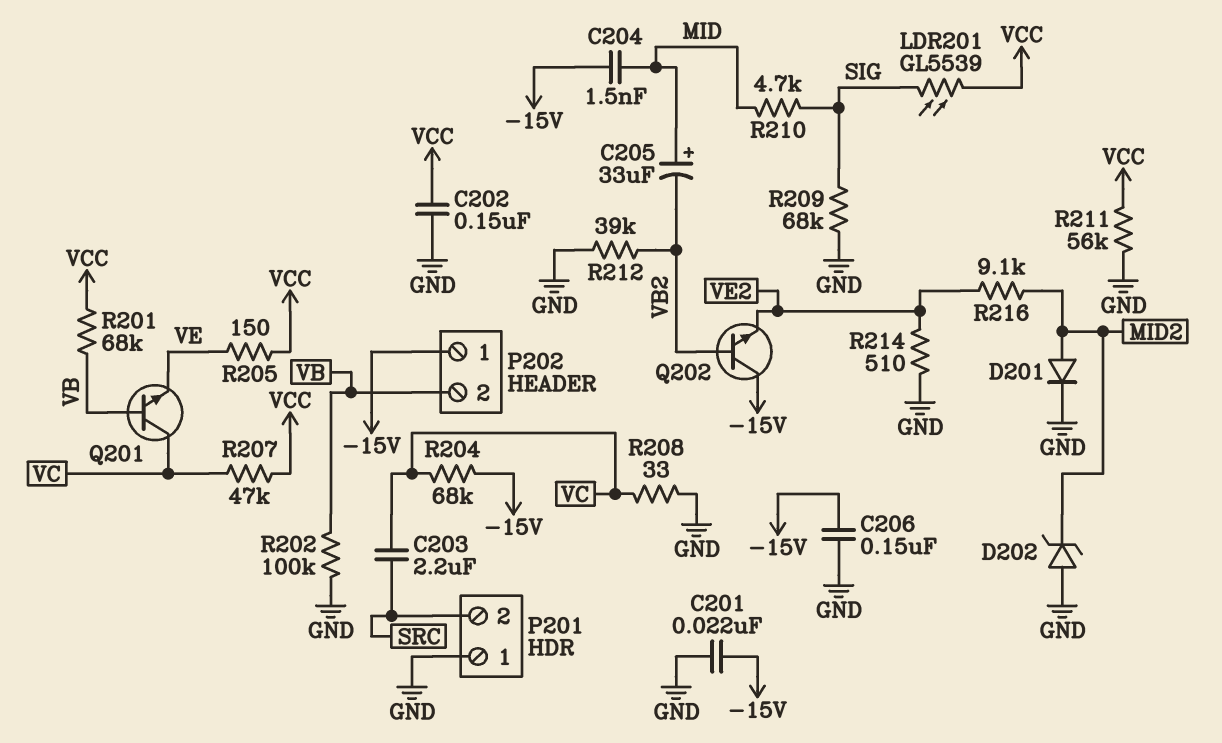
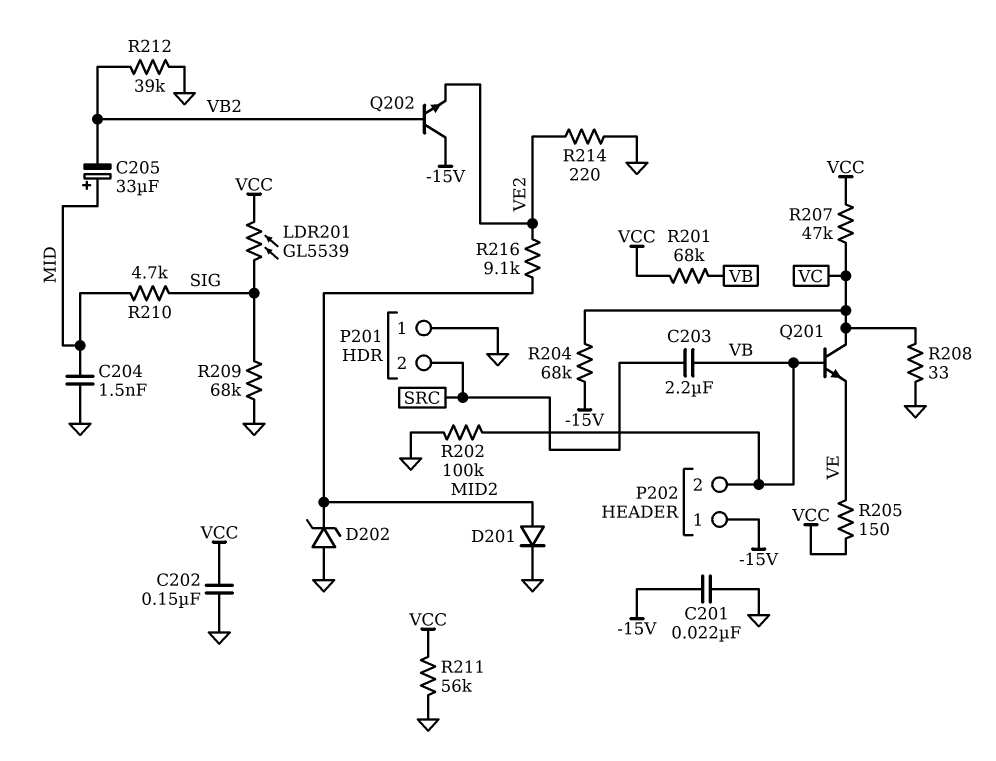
C203: 2.2uF (SRC, VC) -> 2.2uF (SRC, VB)
C204: 1.5nF (-15V, MID) -> 1.5nF (GND, MID)
C206: 150nF (-15V, GND) -> none
R214: 510 (GND, VE2) -> 220 (GND, VE2)

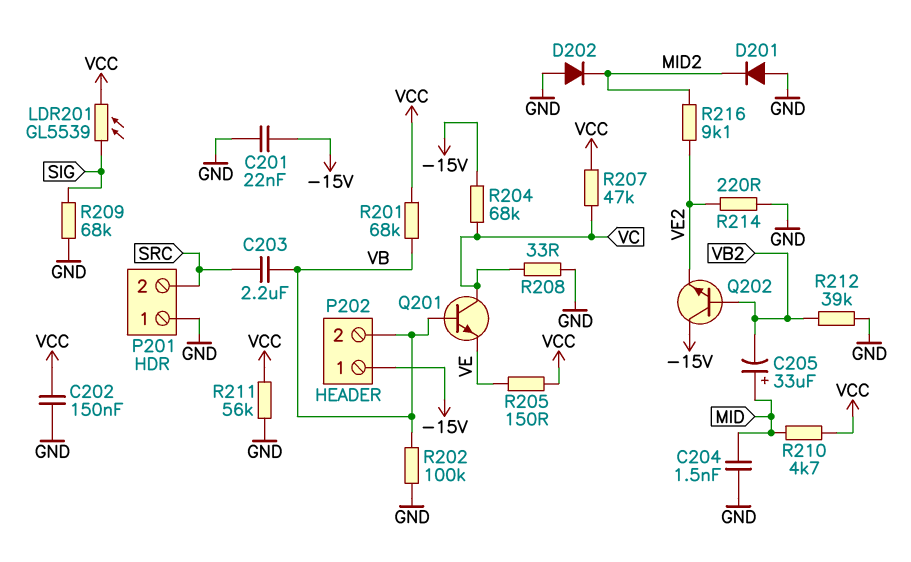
D201: diode (A MID2, K GND) -> diode (A GND, K MID2)
D202: zener (A GND, K MID2) -> diode (A GND, K MID2)
R210: 4.7k (MID, SIG) -> 4.7k (MID, VCC)

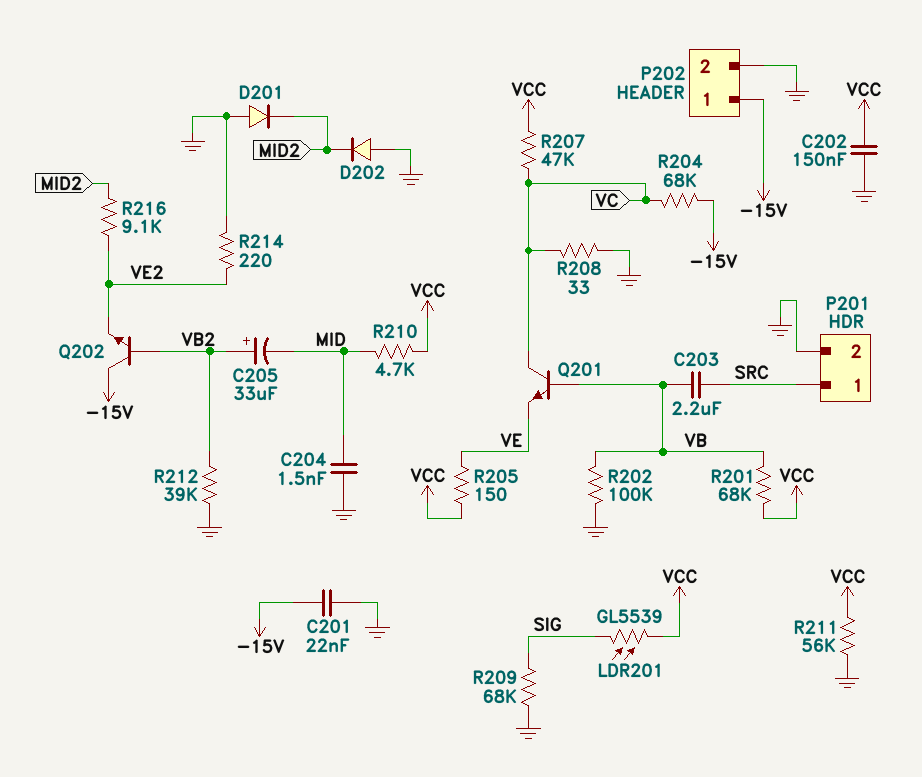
C205: 33uF (plus MID, minus VB2) -> 33uF (plus VB2, minus MID)
P201 pin 1: GND -> SRC
P201 pin 2: SRC -> GND
P202 pin 2: VB -> GND

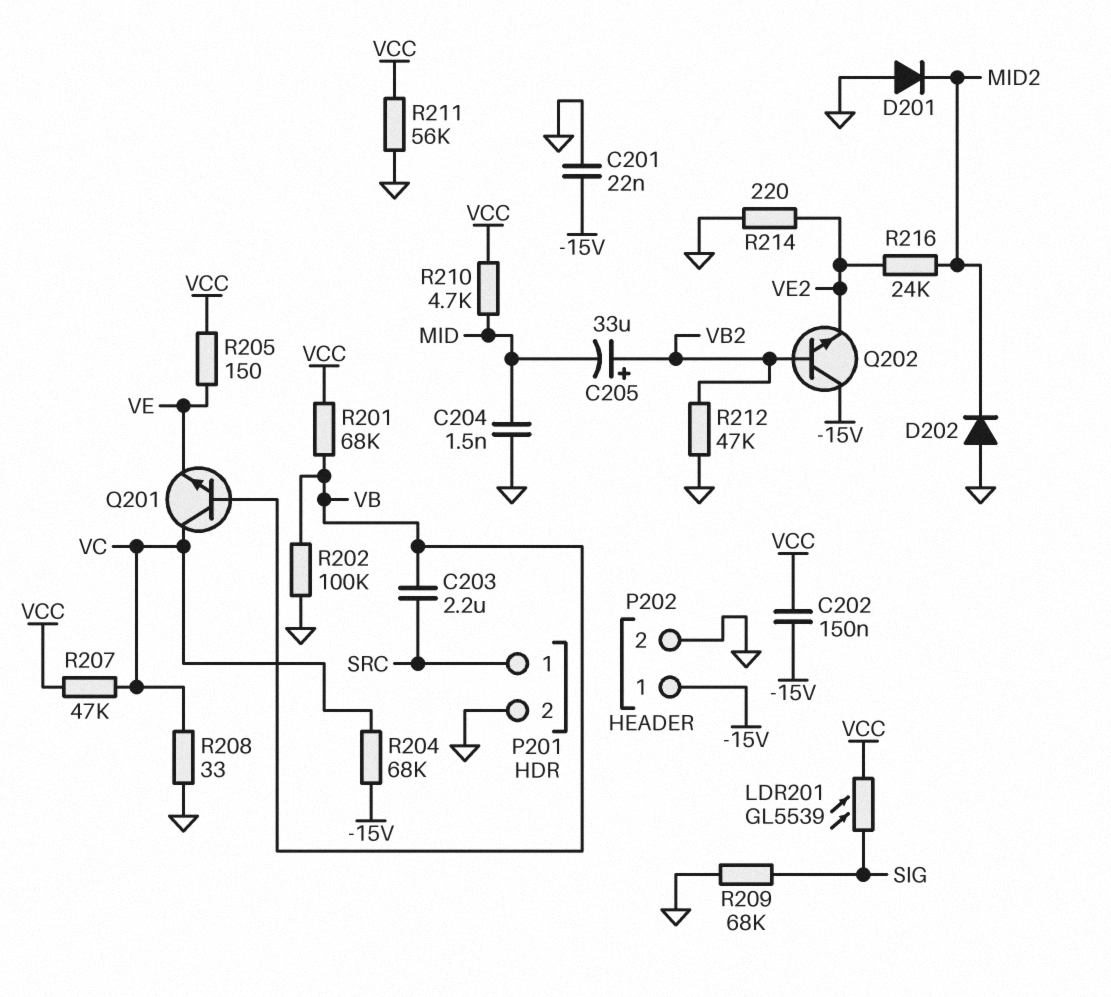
C202: 150nF (GND, VCC) -> 150nF (-15V, VCC)
R212: 39k (GND, VB2) -> 47k (GND, VB2)
R216: 9.1k (MID2, VE2) -> 24k (MID2, VE2)

